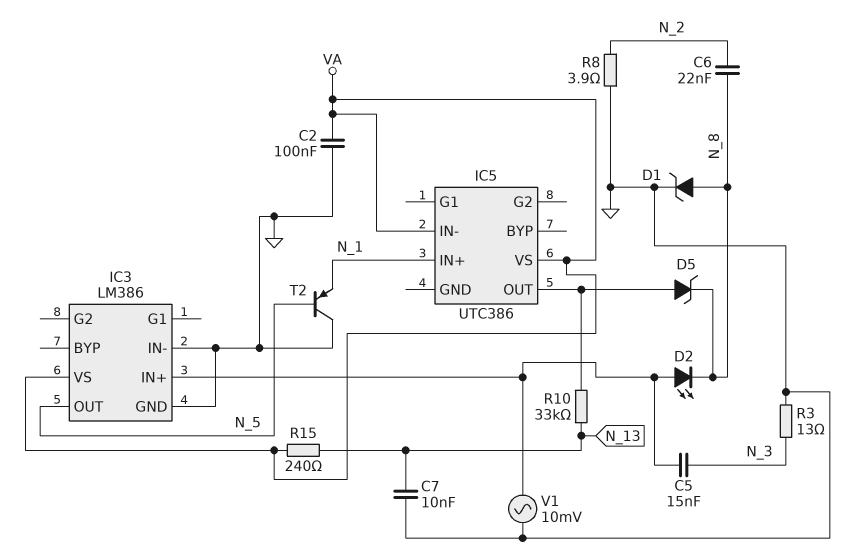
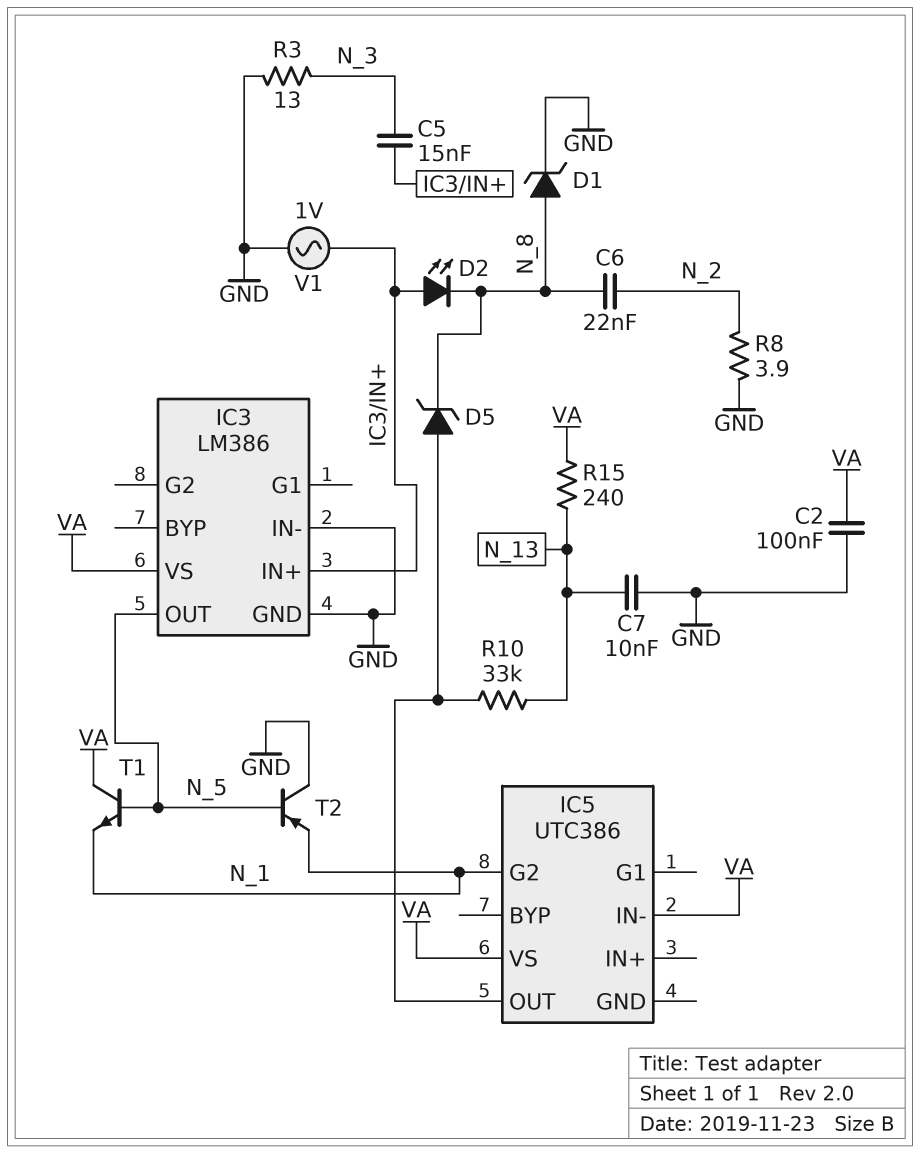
IC5 pin G2: none -> N_1
IC5 pin IN+: N_1 -> none
T1: none -> NPN (B N_5, C VA, E N_1)
V1: AC 10mV (GND, IC3/IN+) -> AC 1V (GND, IC3/IN+)

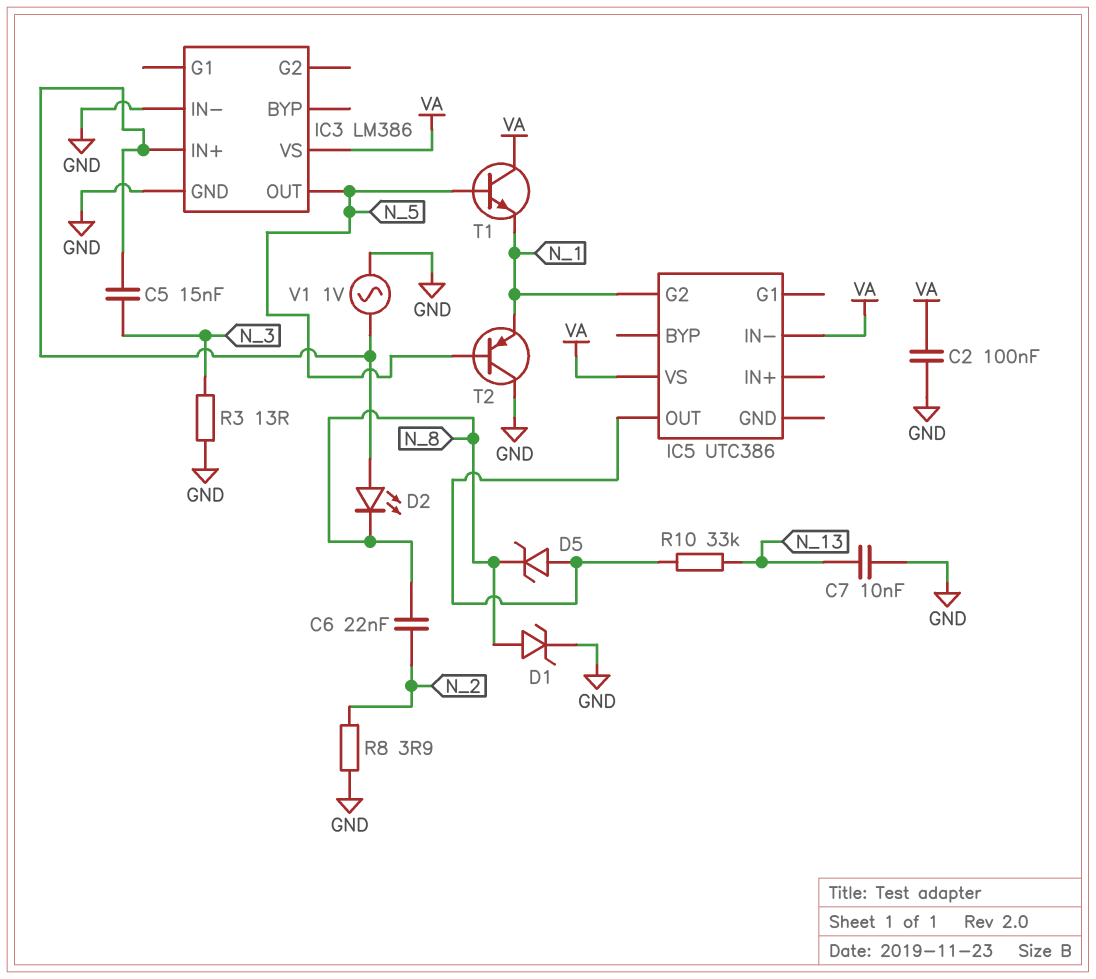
R15: 240 (N_13, VA) -> none

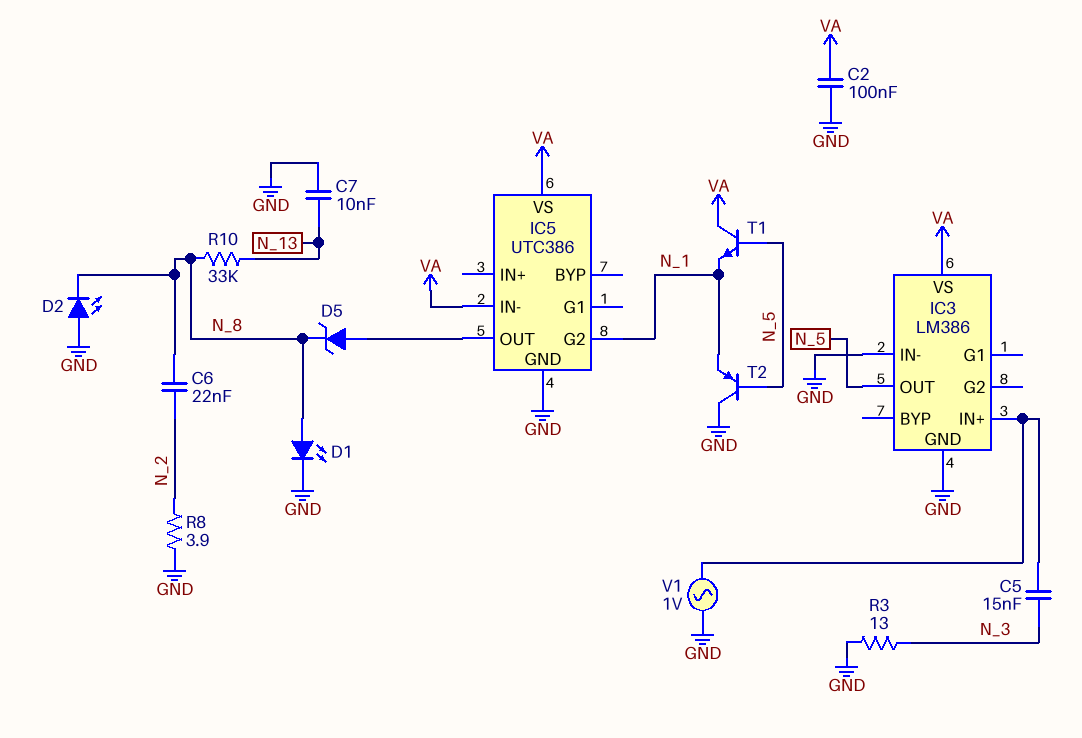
D1: zener (A N_8, K GND) -> LED (A N_8, K GND)
D2: LED (A IC3/IN+, K N_8) -> LED (A GND, K N_8)
IC5 pin GND: none -> GND
R10: 33k (IC5/OUT, N_13) -> 33k (N_8, N_13)

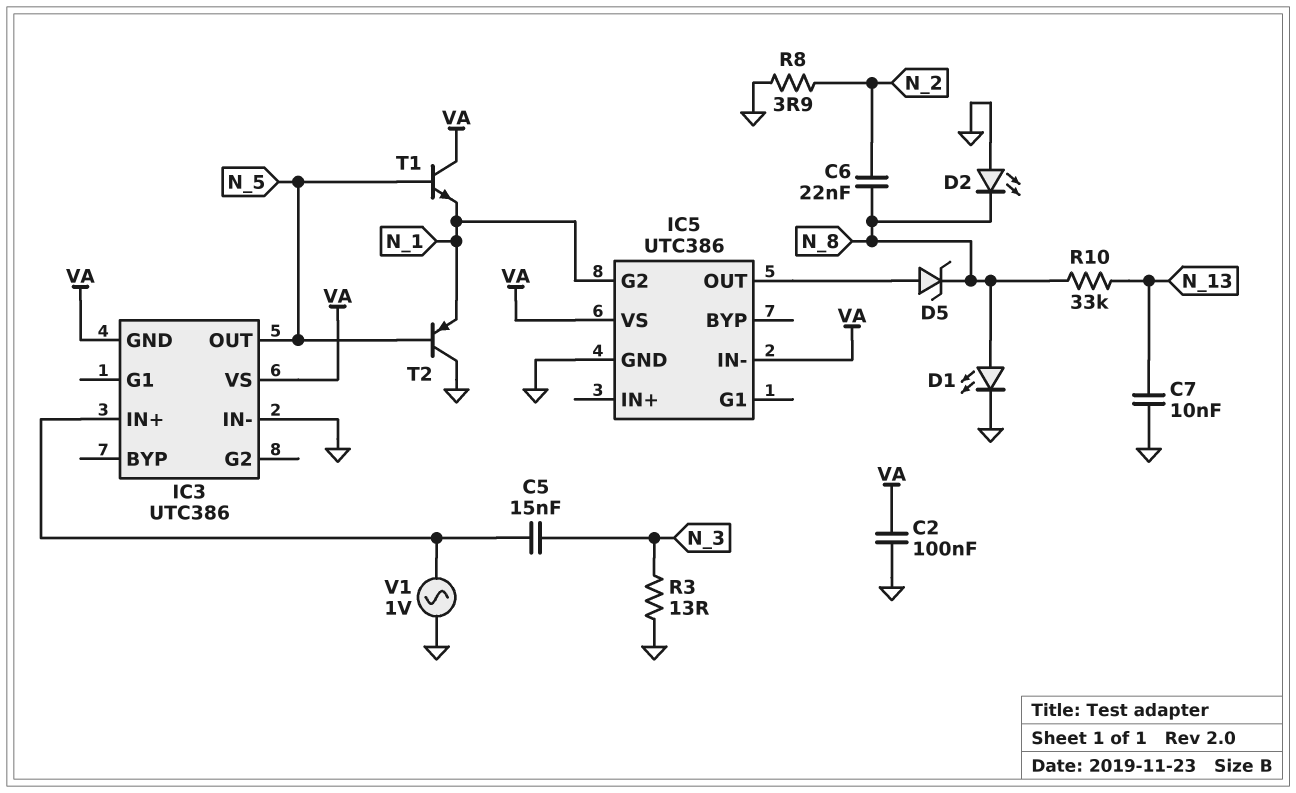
IC3: LM386 -> UTC386
IC3 pin GND: GND -> VA

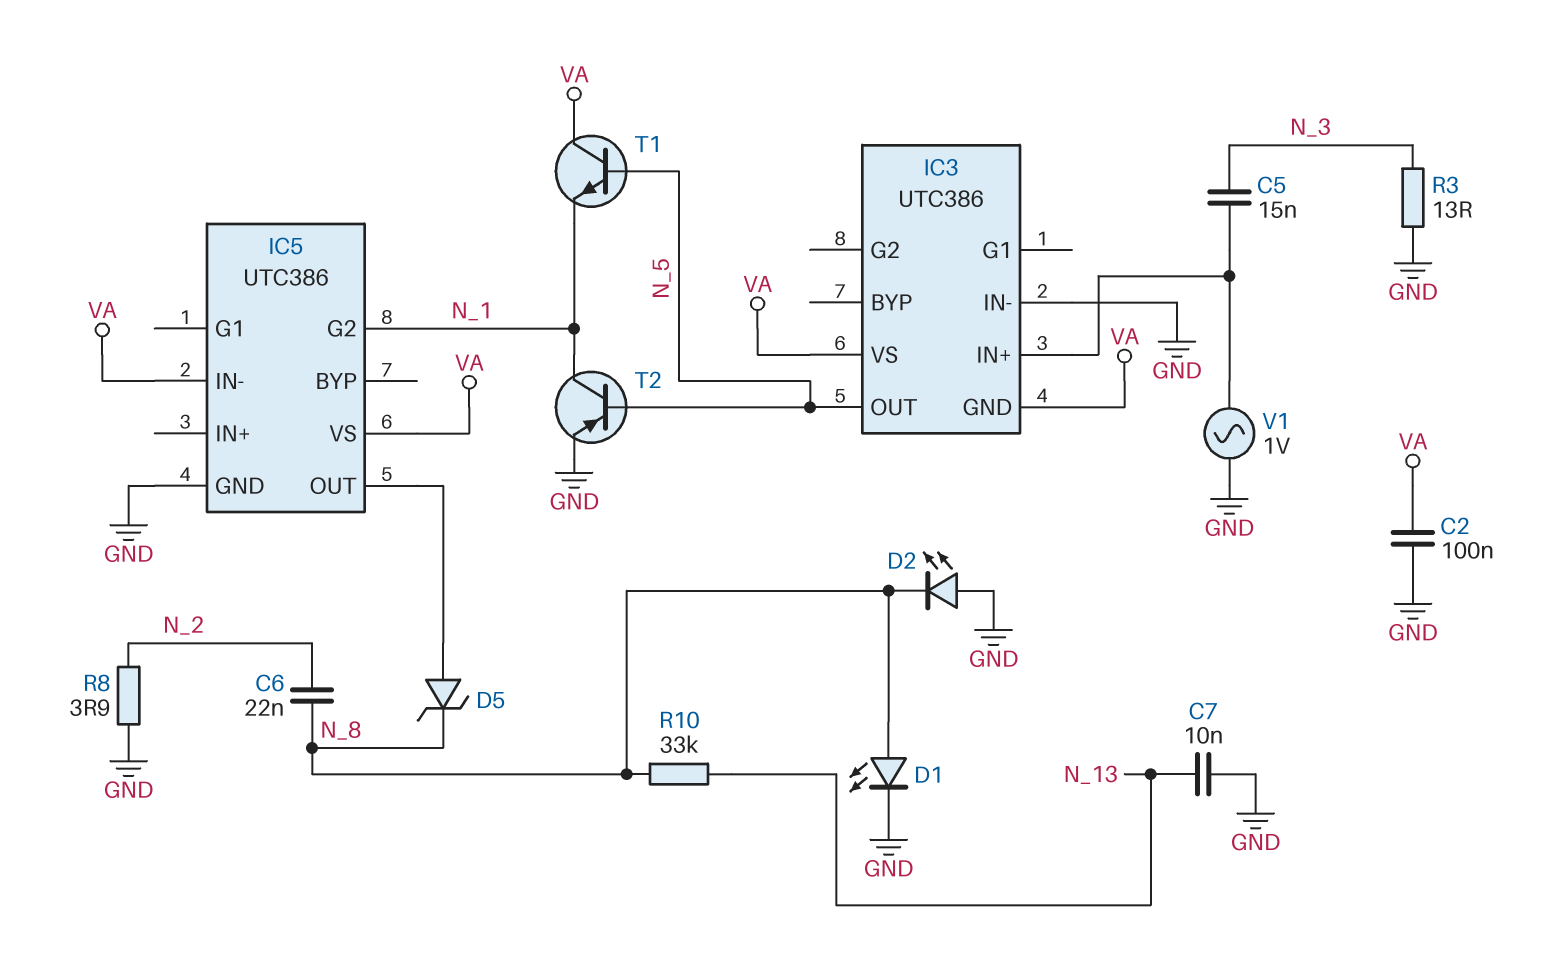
T2: PNP (B N_5, C GND, E N_1) -> PNP (B N_5, C N_1, E GND)

